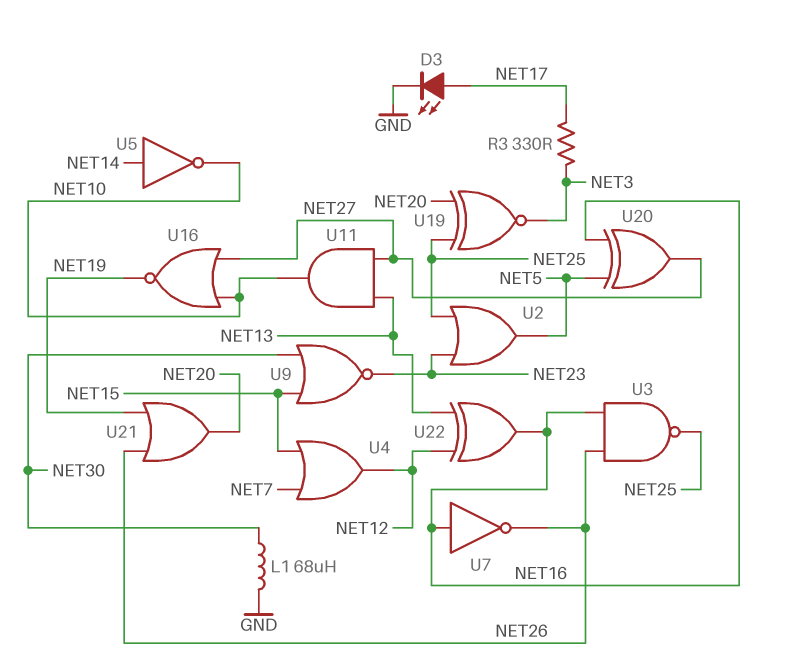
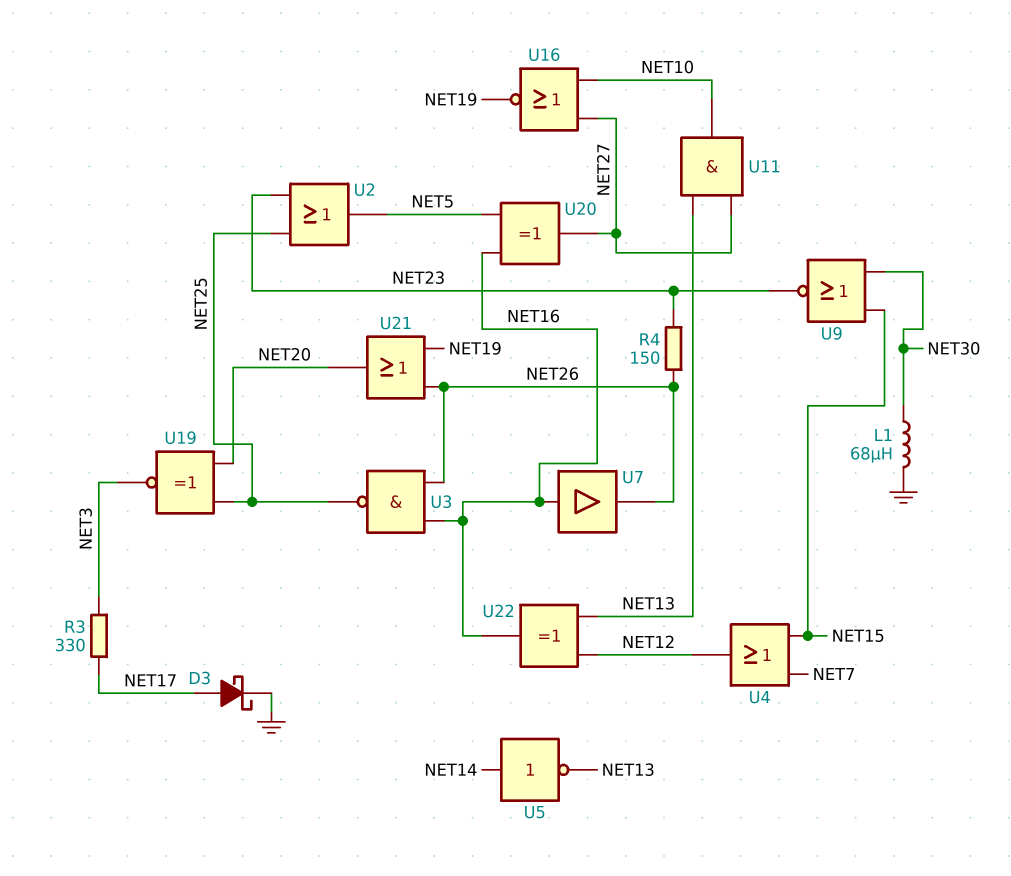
D3: LED (A NET17, K GND) -> schottky (A NET17, K GND)
R4: none -> 150 (NET23, NET26)
U5: NOT (in NET14, out NET10) -> NOT (in NET14, out NET13)
U7: NOT (in NET16, out NET26) -> buffer (in NET16, out NET26)

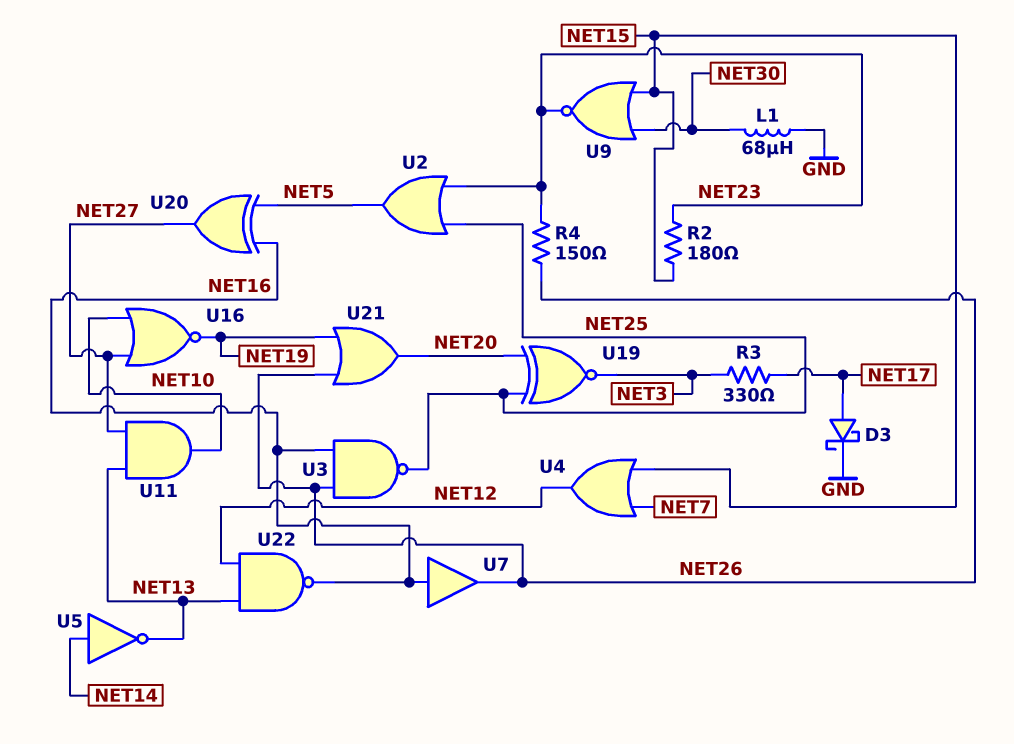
R2: none -> 180 (NET15, NET23)
U22: XOR (in NET12, in NET13, out NET16) -> NAND (in NET12, in NET13, out NET16)

